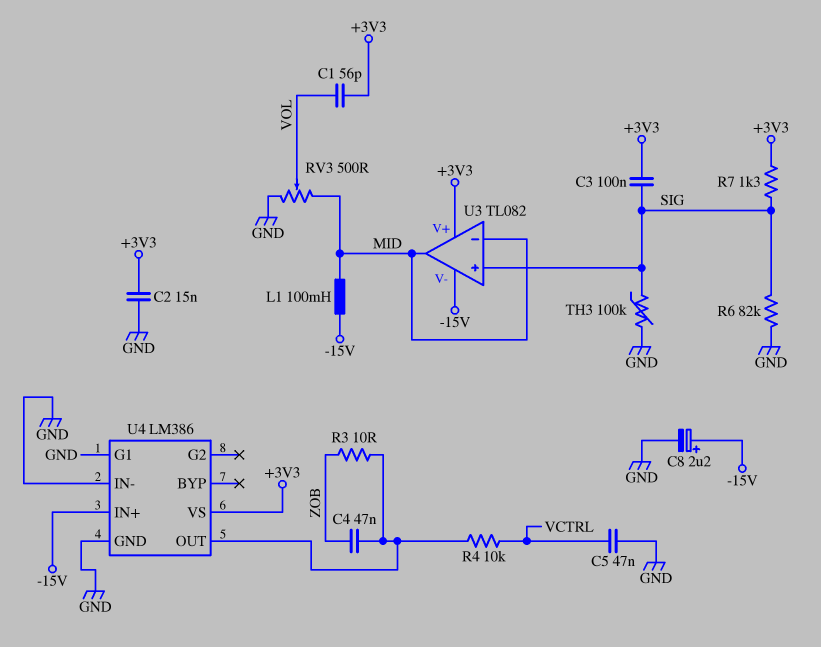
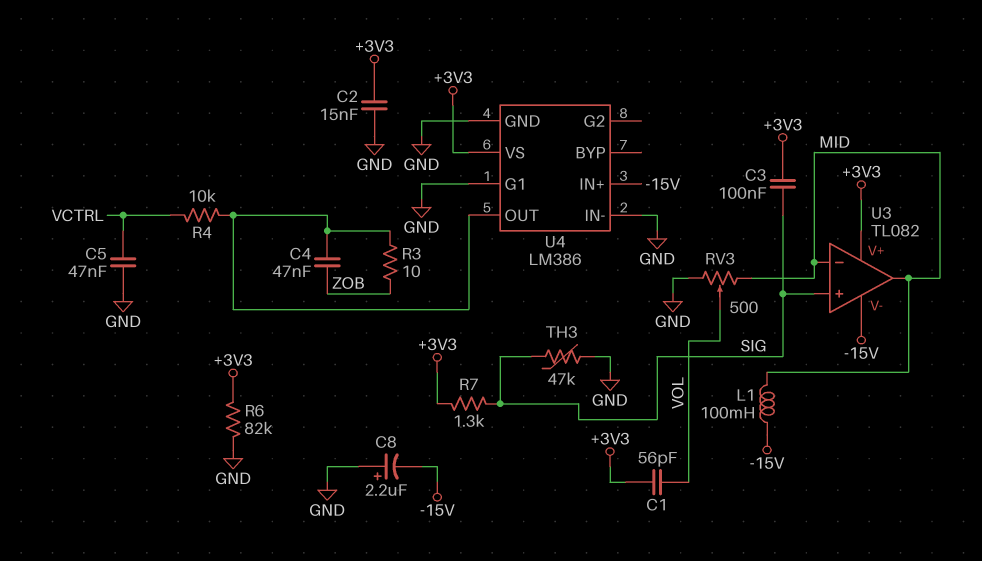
C8: 2.2uF (plus -15V, minus GND) -> 2.2uF (plus GND, minus -15V)
R6: 82k (GND, SIG) -> 82k (+3V3, GND)
TH3: 100k (GND, SIG) -> 47k (GND, SIG)

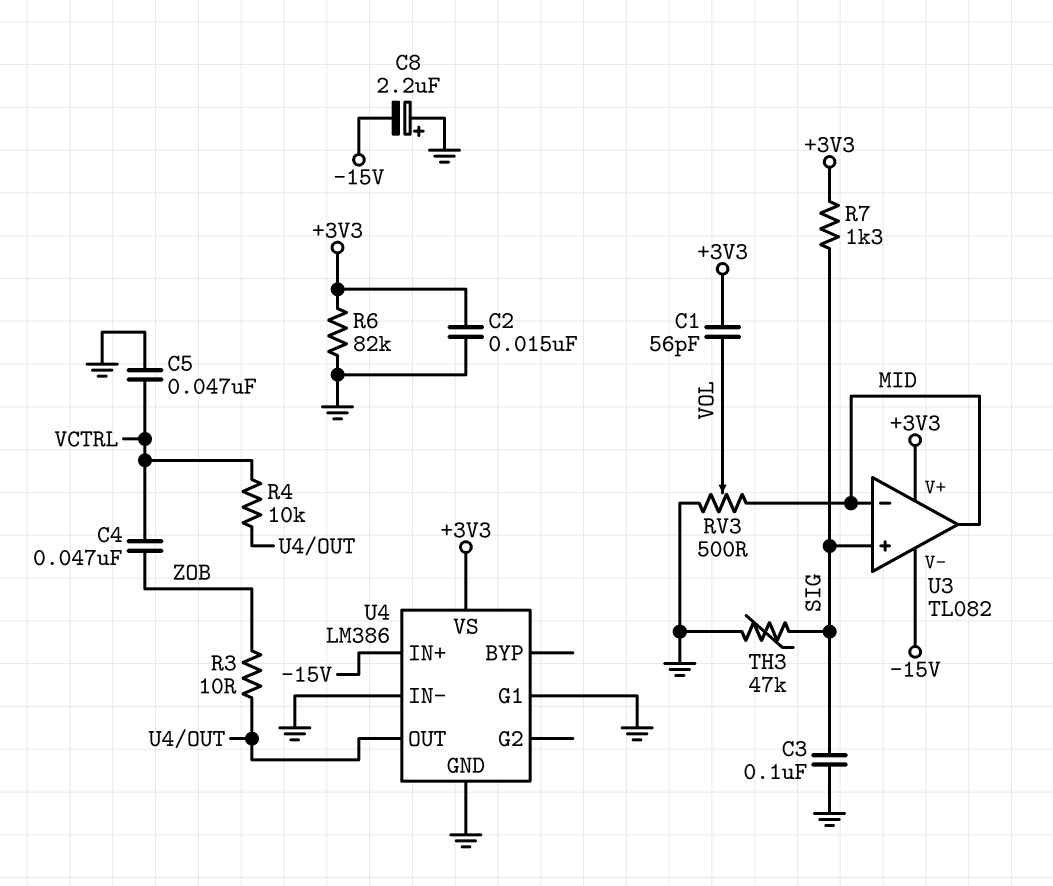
C3: 100nF (+3V3, SIG) -> 100nF (GND, SIG)
C4: 47nF (U4/OUT, ZOB) -> 47nF (VCTRL, ZOB)
L1: 100mH (-15V, MID) -> none

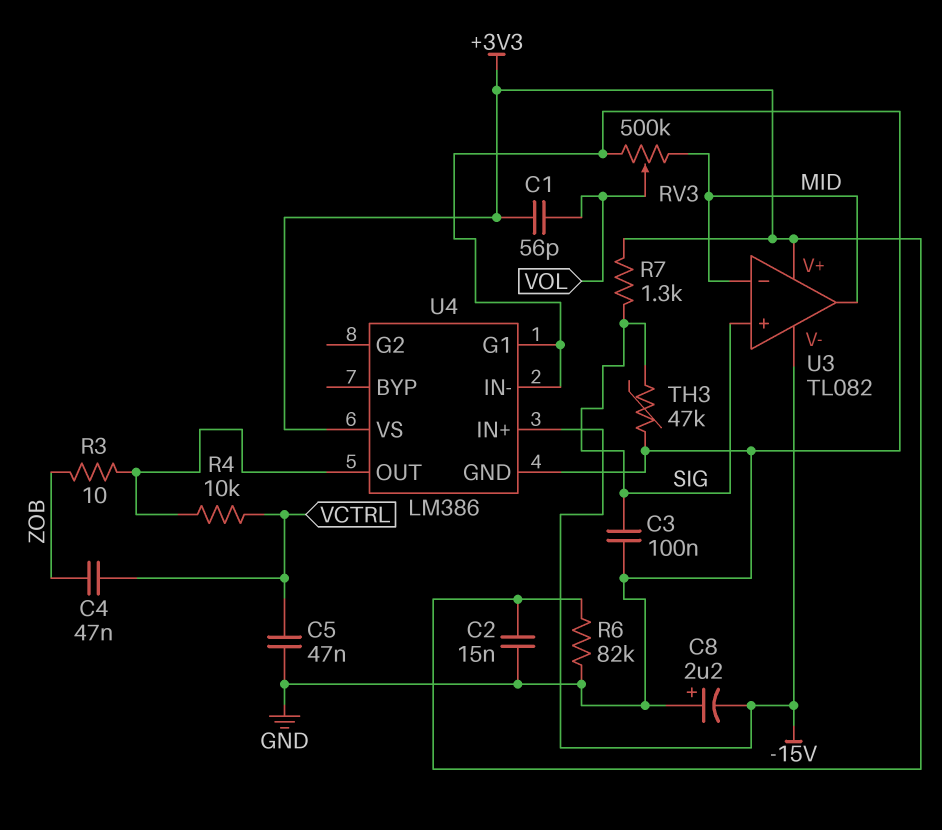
RV3: 500 (GND, MID, wiper VOL) -> 500k (GND, MID, wiper VOL)

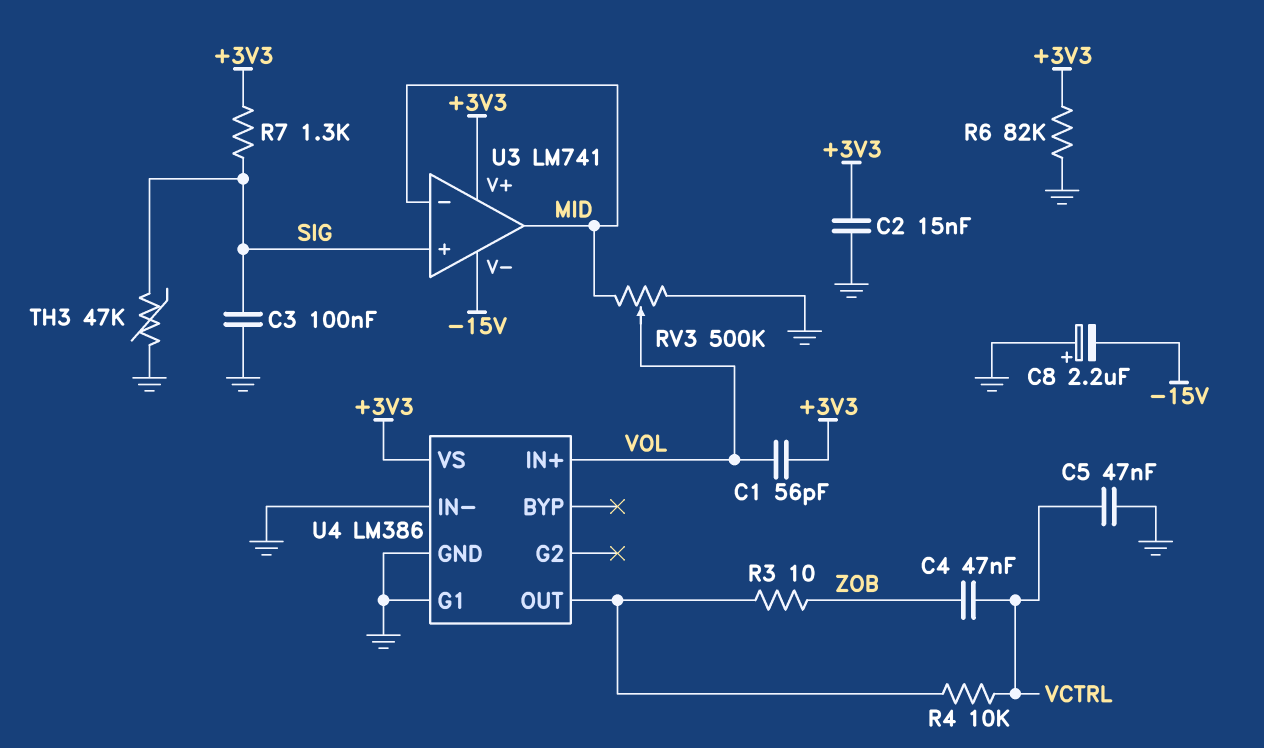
U3: TL082 -> LM741
U4 pin IN+: -15V -> VOL

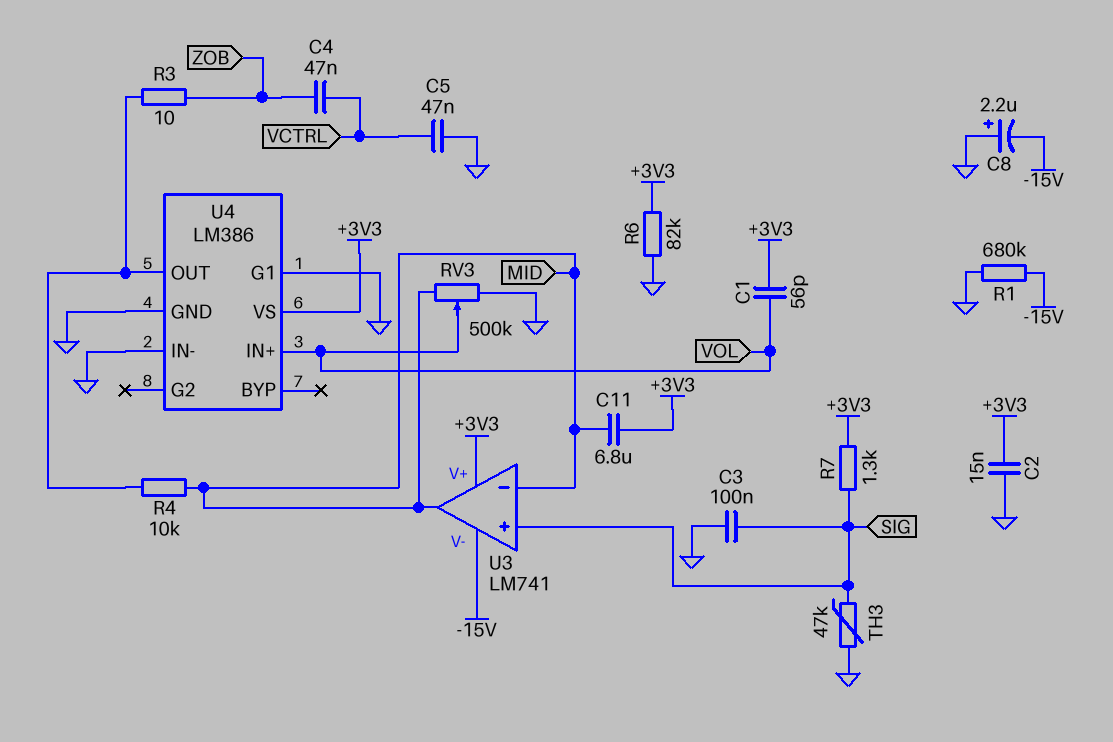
C11: none -> 6.8uF (+3V3, MID)
R1: none -> 680k (-15V, GND)
R4: 10k (U4/OUT, VCTRL) -> 10k (MID, U4/OUT)

